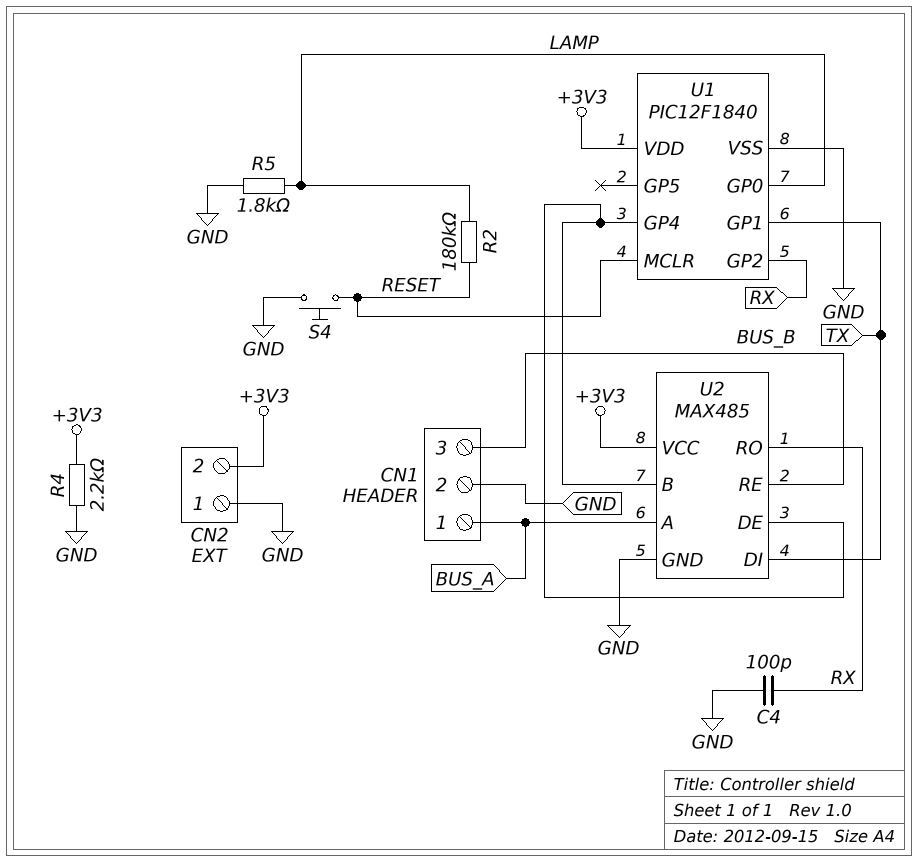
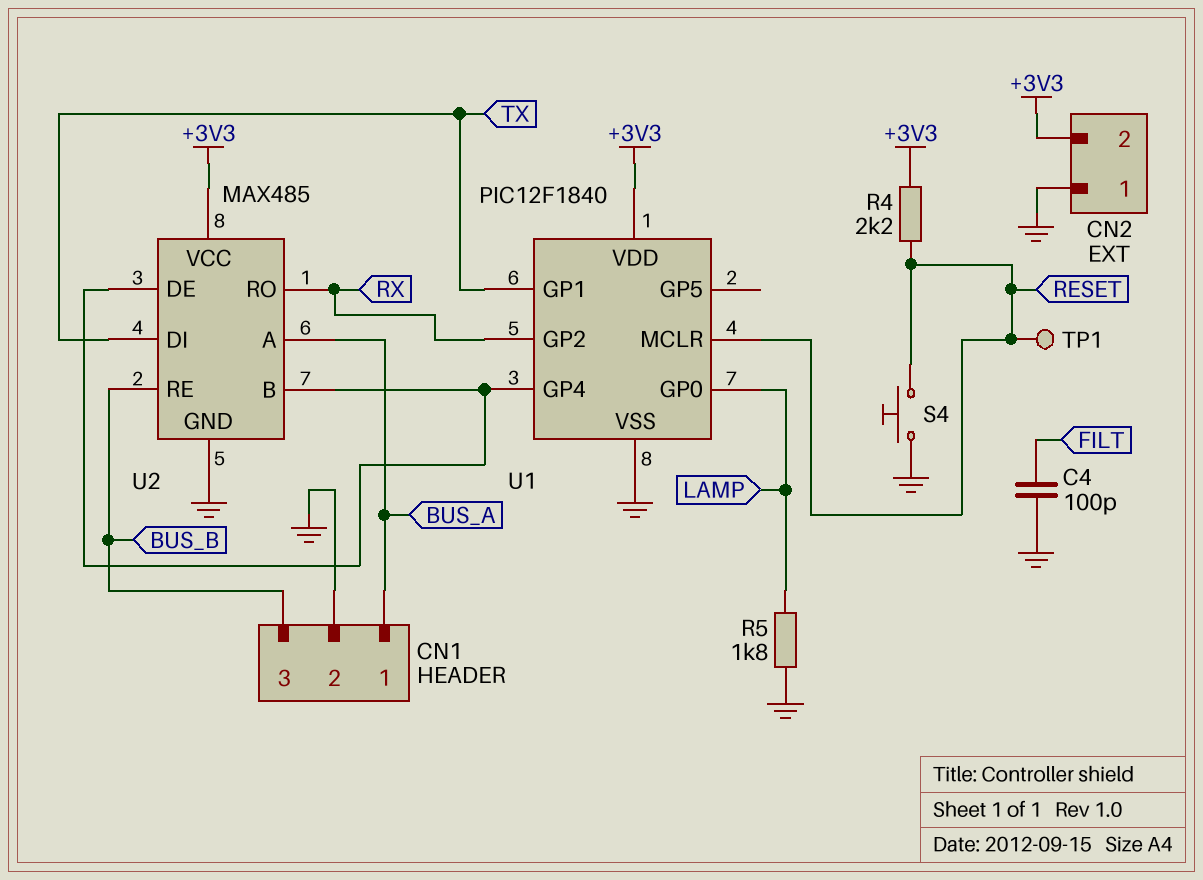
C4: 100pF (GND, RX) -> 100pF (FILT, GND)
R2: 180k (LAMP, RESET) -> none
R4: 2.2k (+3V3, GND) -> 2.2k (+3V3, RESET)
TP1: none -> test point (RESET)

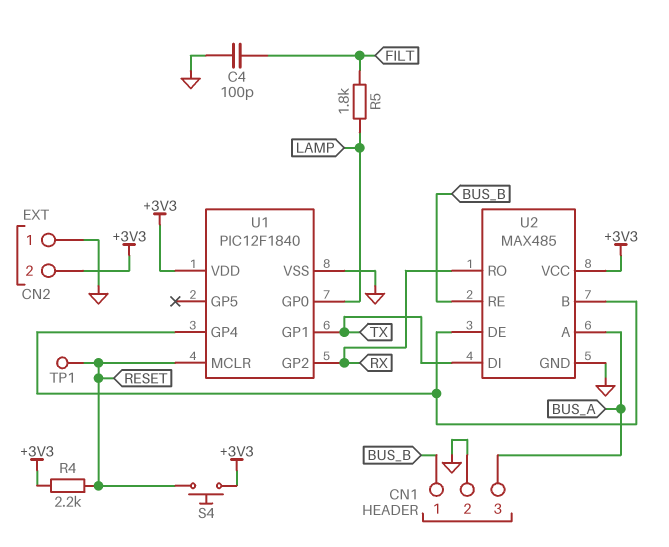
CN1 pin 1: BUS_A -> BUS_B
CN1 pin 3: BUS_B -> BUS_A
R5: 1.8k (GND, LAMP) -> 1.8k (FILT, LAMP)
S4: button (GND, RESET) -> button (+3V3, RESET)

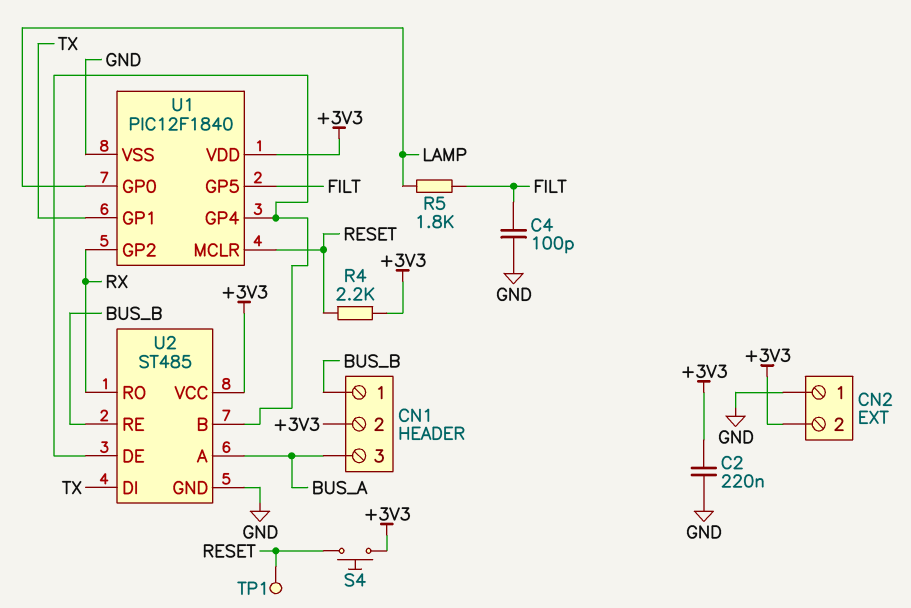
C2: none -> 220nF (+3V3, GND)
CN1 pin 2: GND -> +3V3
U1 pin GP5: none -> FILT
U2: MAX485 -> ST485

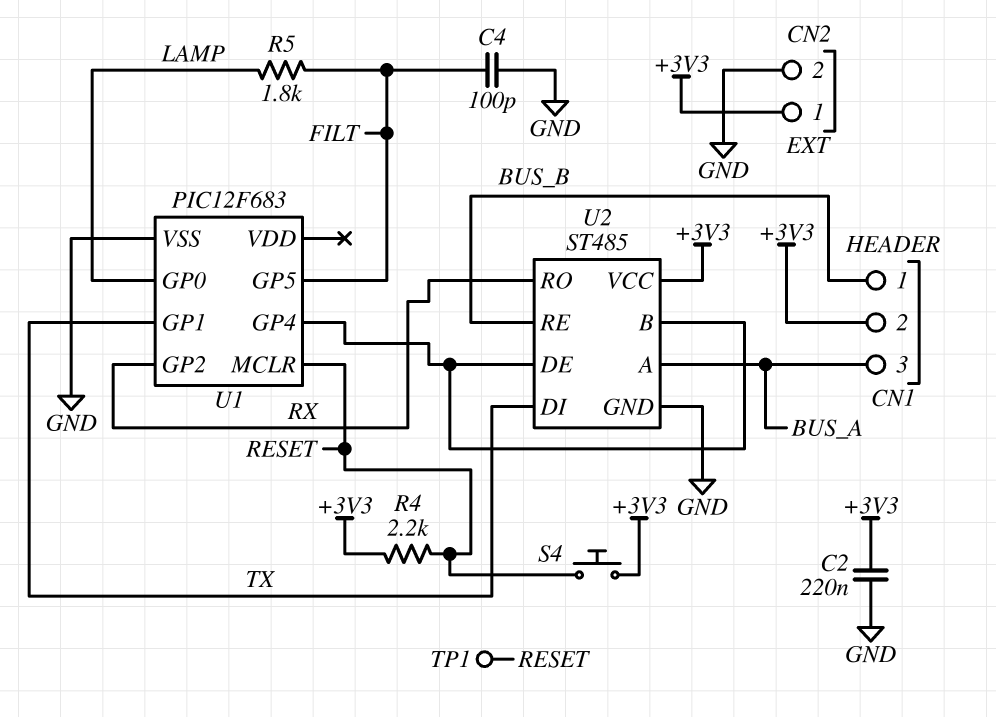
CN2 pin 1: GND -> +3V3
CN2 pin 2: +3V3 -> GND
U1: PIC12F1840 -> PIC12F683
U1 pin VDD: +3V3 -> none

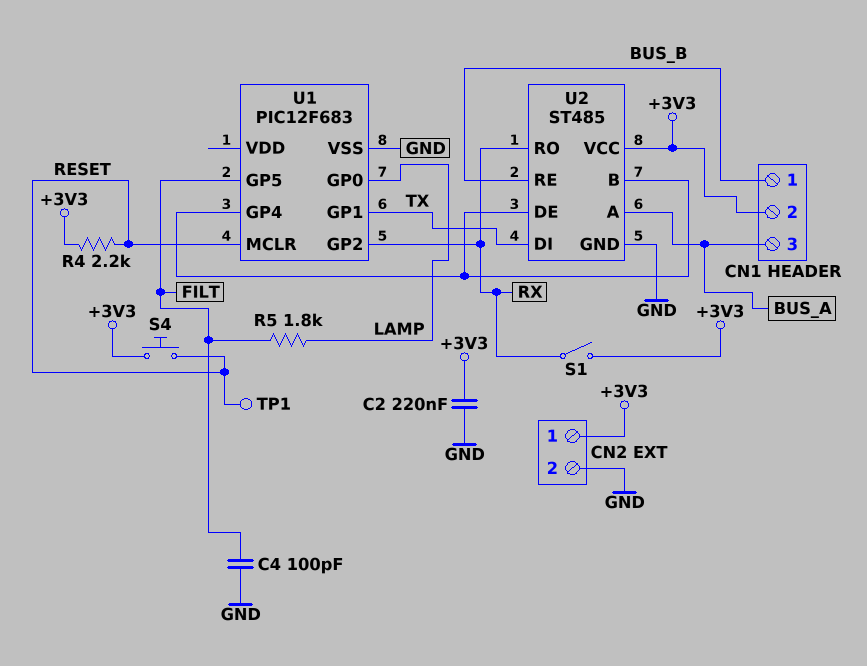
S1: none -> switch (+3V3, RX)

